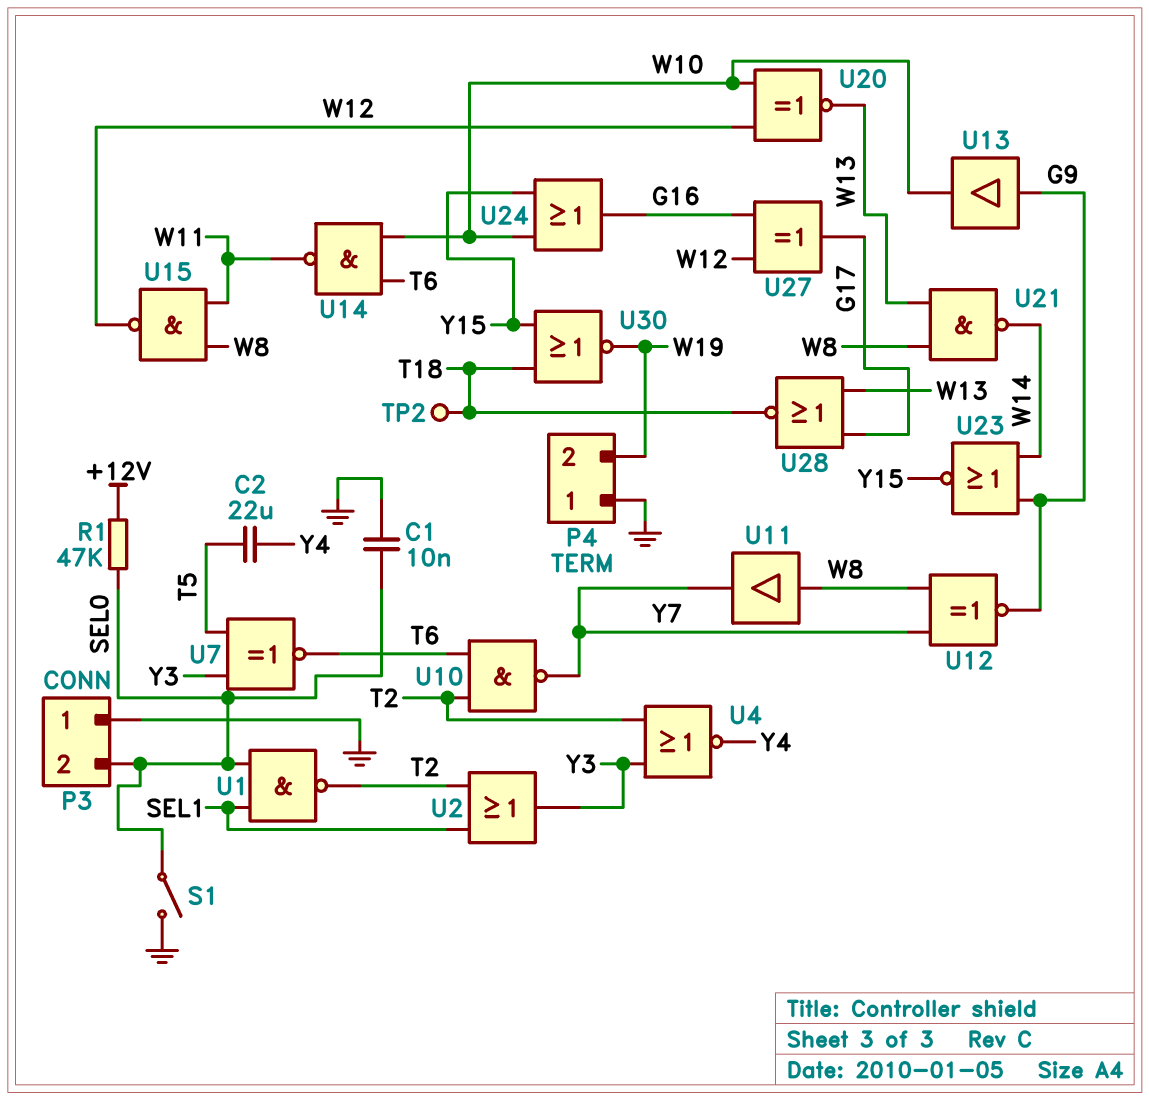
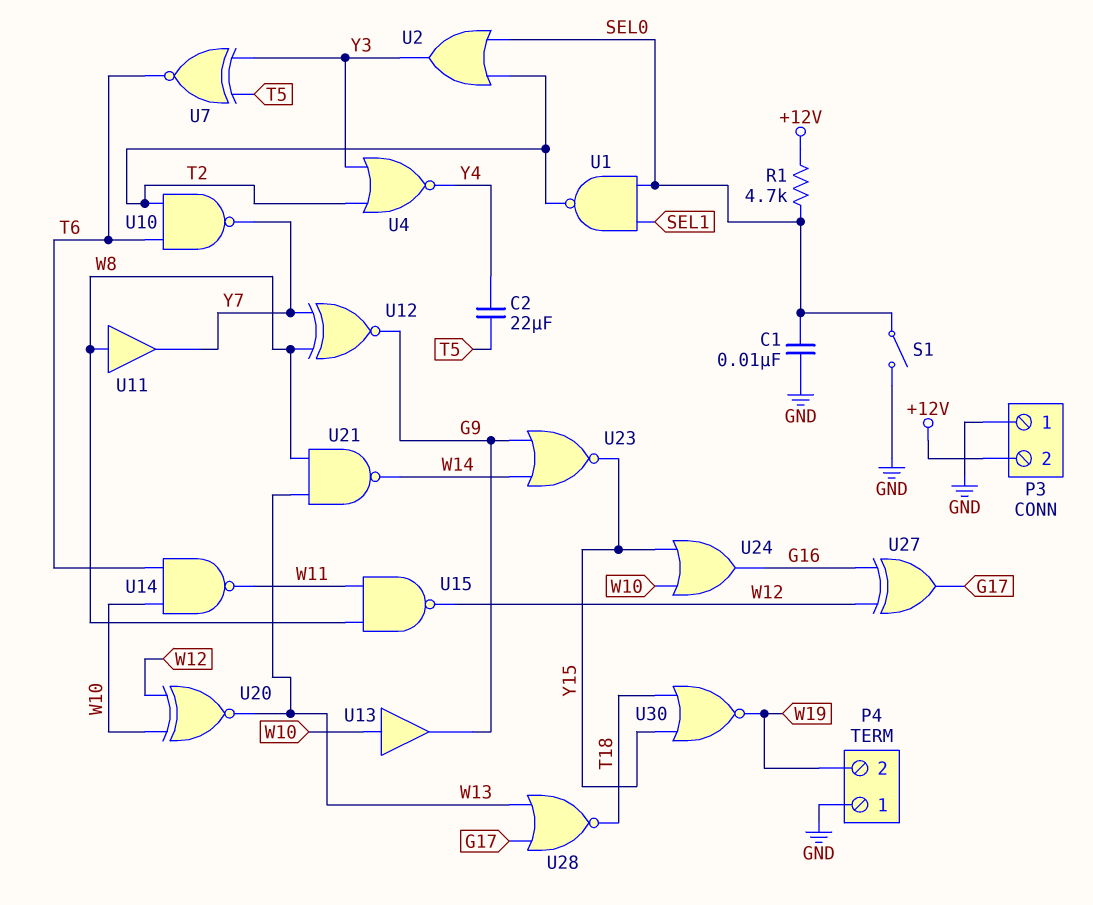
P3 pin 2: SEL0 -> +12V
R1: 47k (+12V, SEL0) -> 4.7k (+12V, SEL0)
TP2: test point (T18) -> none
U2: OR (in SEL1, in T2, out Y3) -> OR (in SEL0, in T2, out Y3)
U13: buffer (in G9, out W10) -> buffer (in W10, out G9)

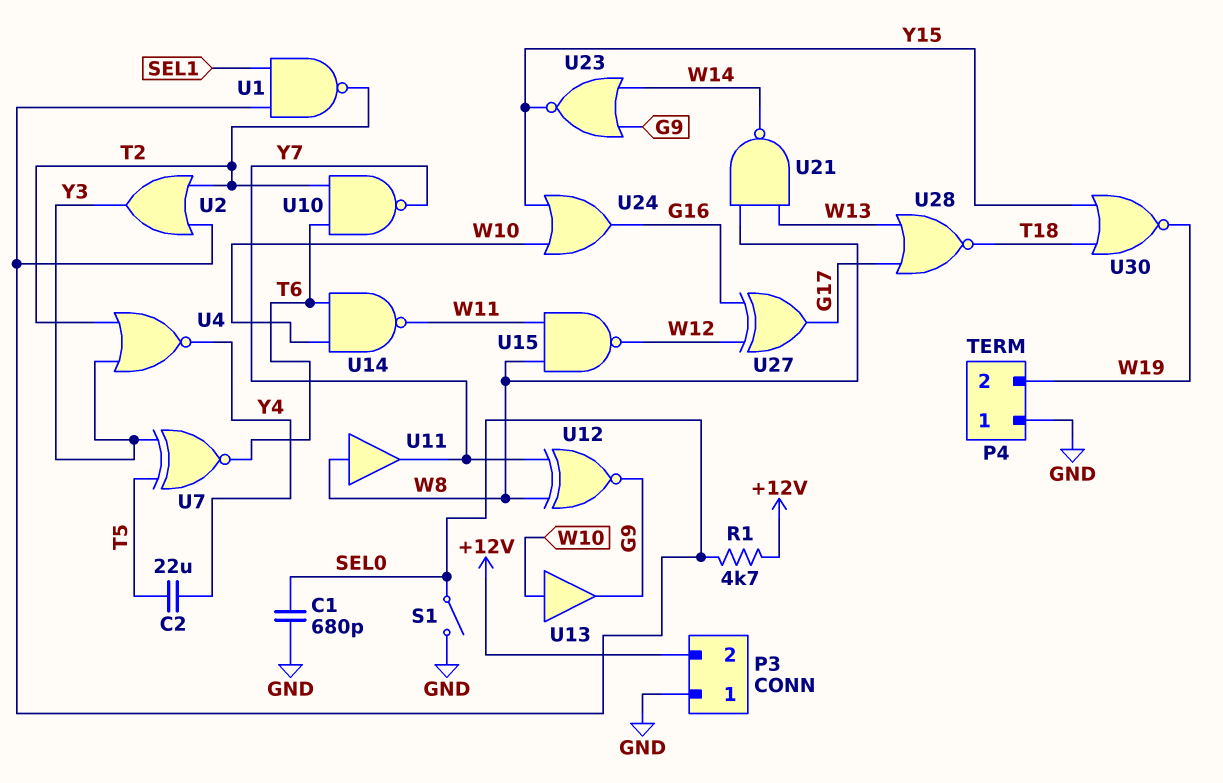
C1: 10nF (GND, SEL0) -> 680pF (GND, SEL0)
U20: XNOR (in W10, in W12, out W13) -> none

